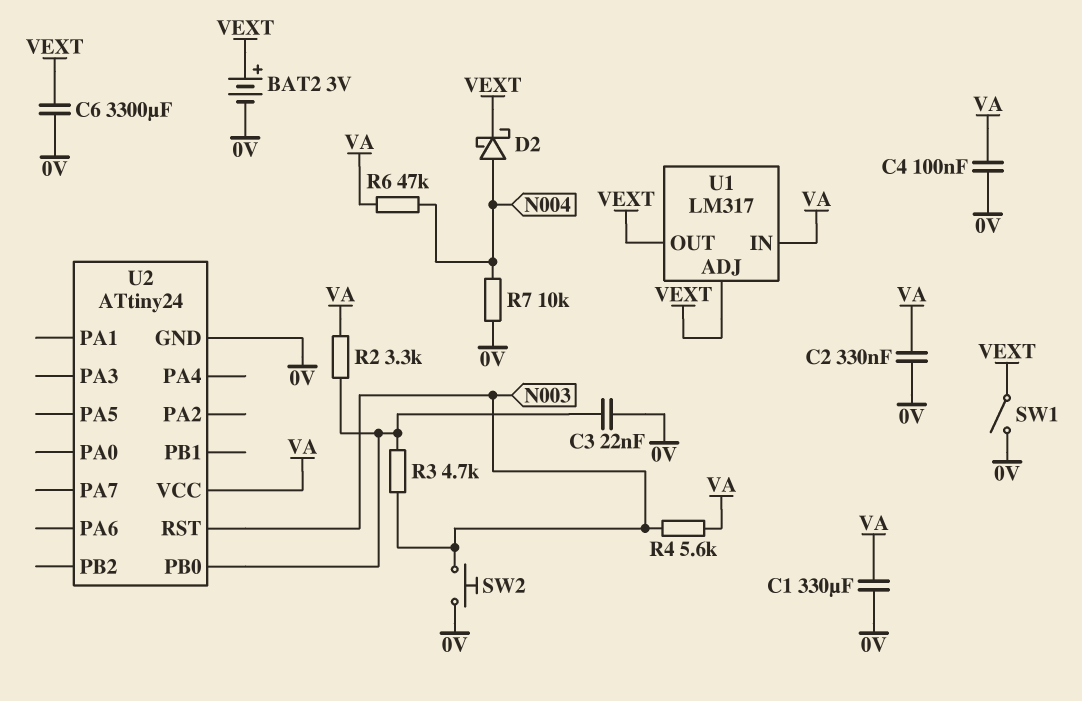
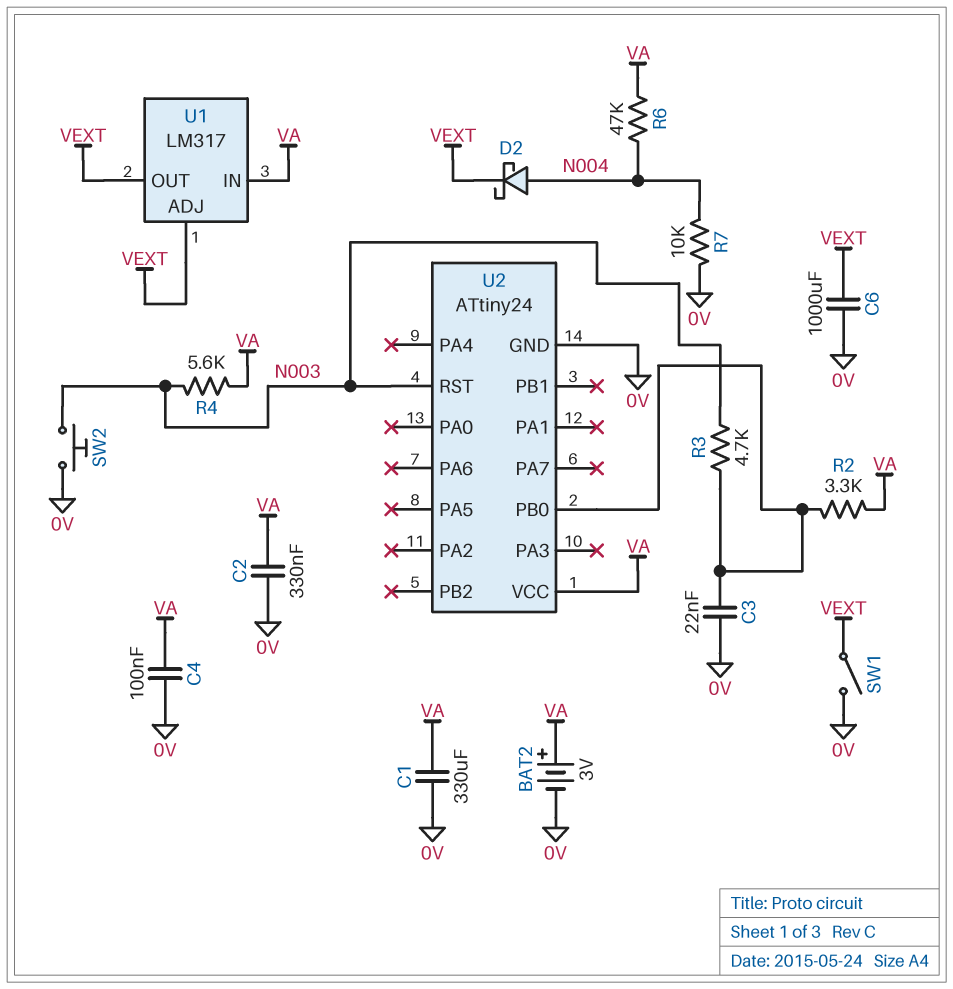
BAT2: 3V (plus VEXT, minus 0V) -> 3V (plus VA, minus 0V)
C6: 3300uF (0V, VEXT) -> 1000uF (0V, VEXT)

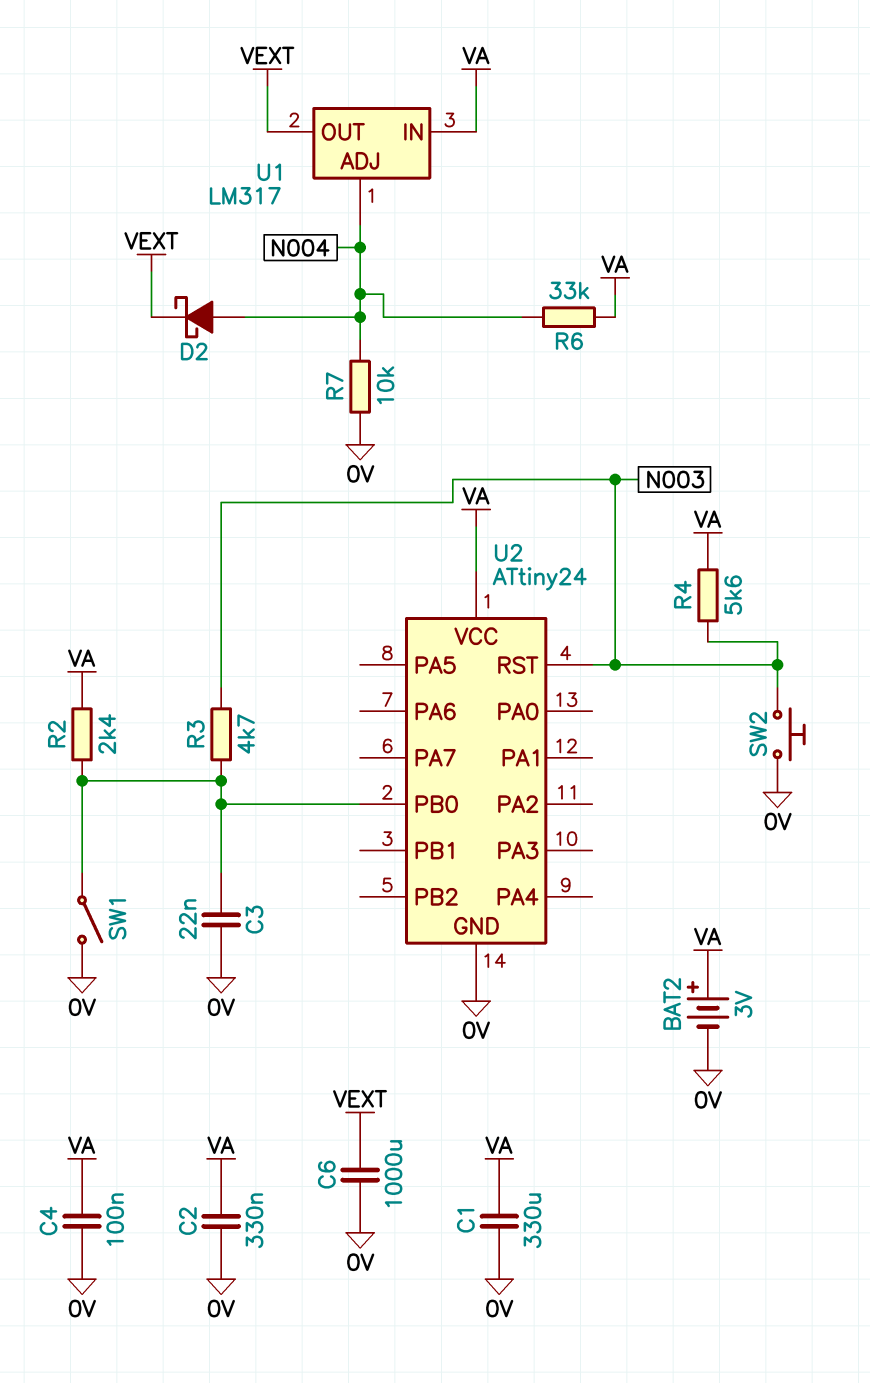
R2: 3.3k (U2/PB0, VA) -> 2.4k (U2/PB0, VA)
R6: 47k (N004, VA) -> 33k (N004, VA)
SW1: switch (0V, VEXT) -> switch (0V, U2/PB0)
U1 pin ADJ: VEXT -> N004

